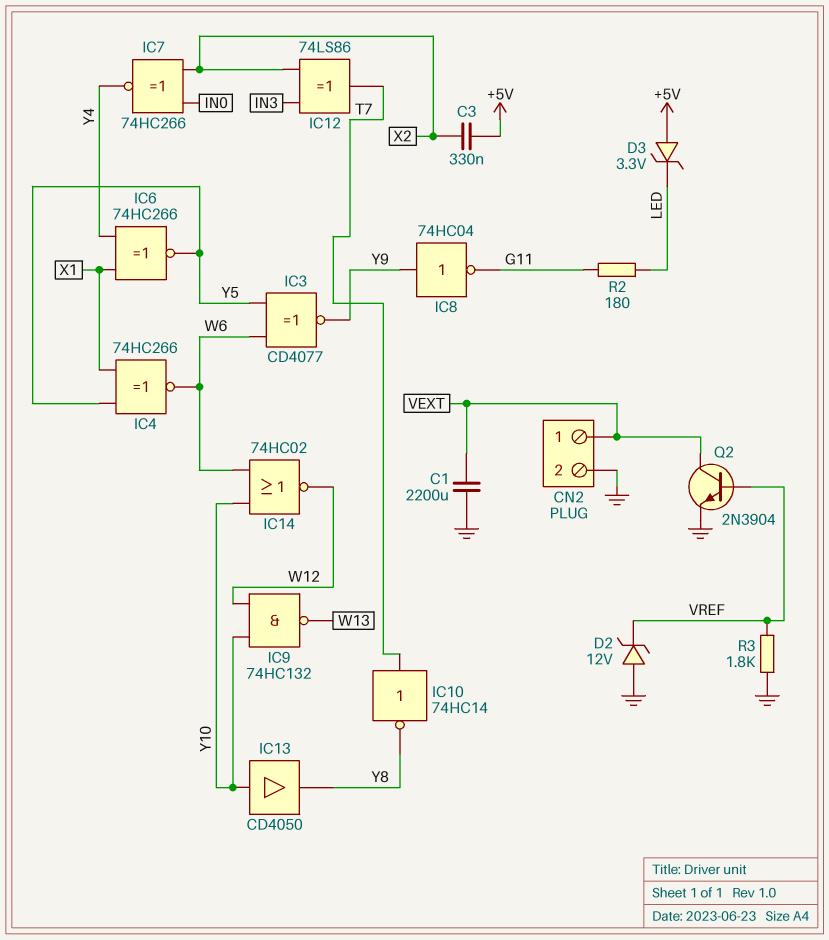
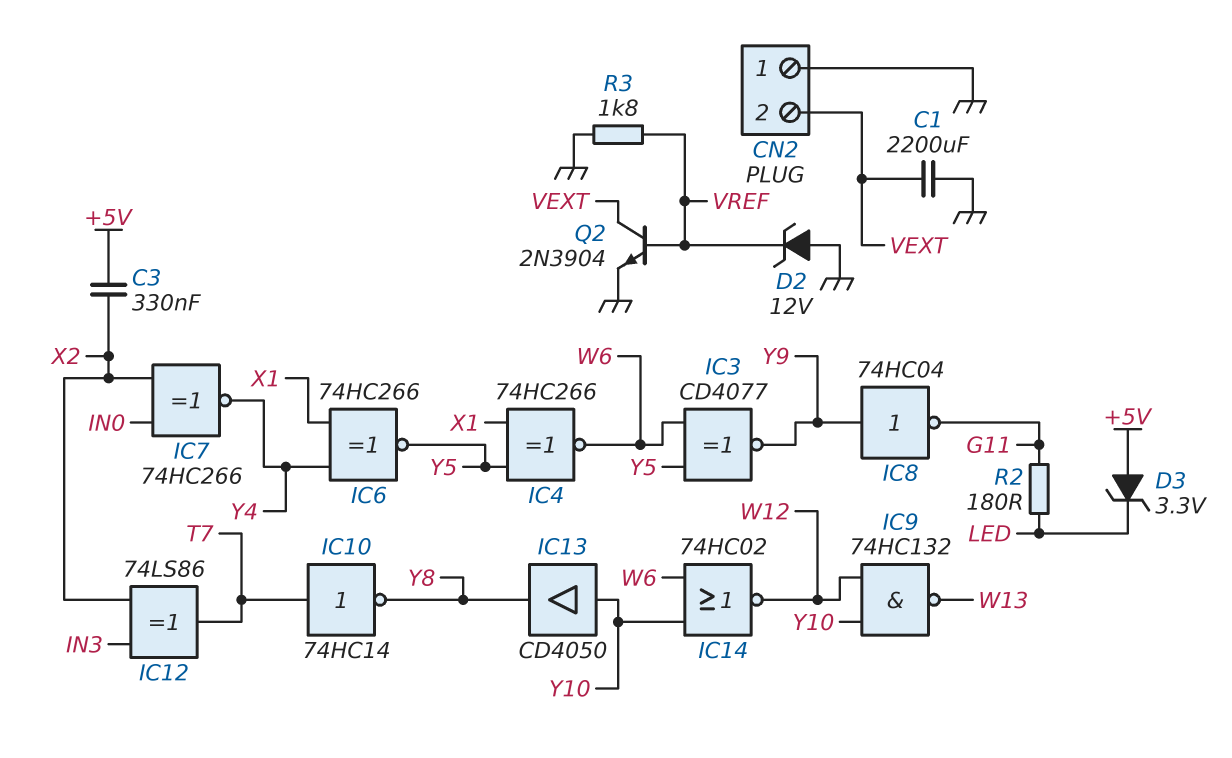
CN2 pin 1: VEXT -> GND
CN2 pin 2: GND -> VEXT

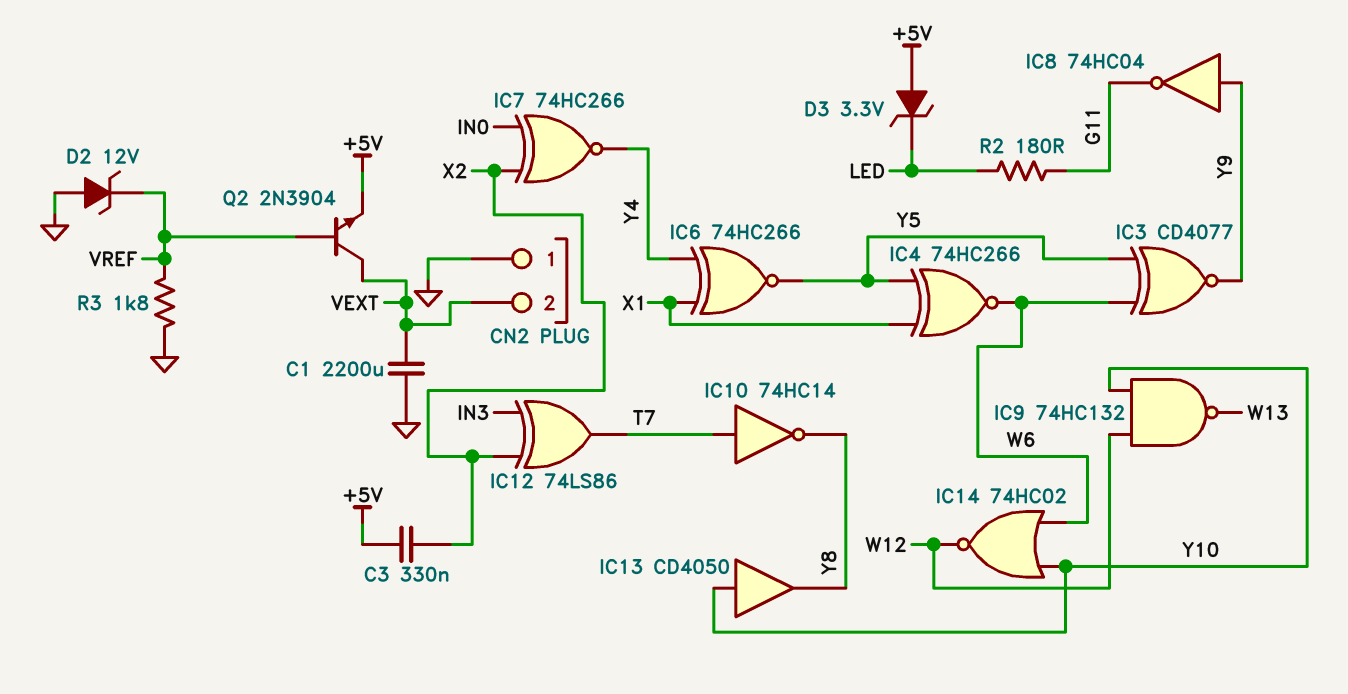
Q2: NPN 2N3904 (B VREF, C VEXT, E GND) -> NPN 2N3904 (B VREF, C VEXT, E +5V)

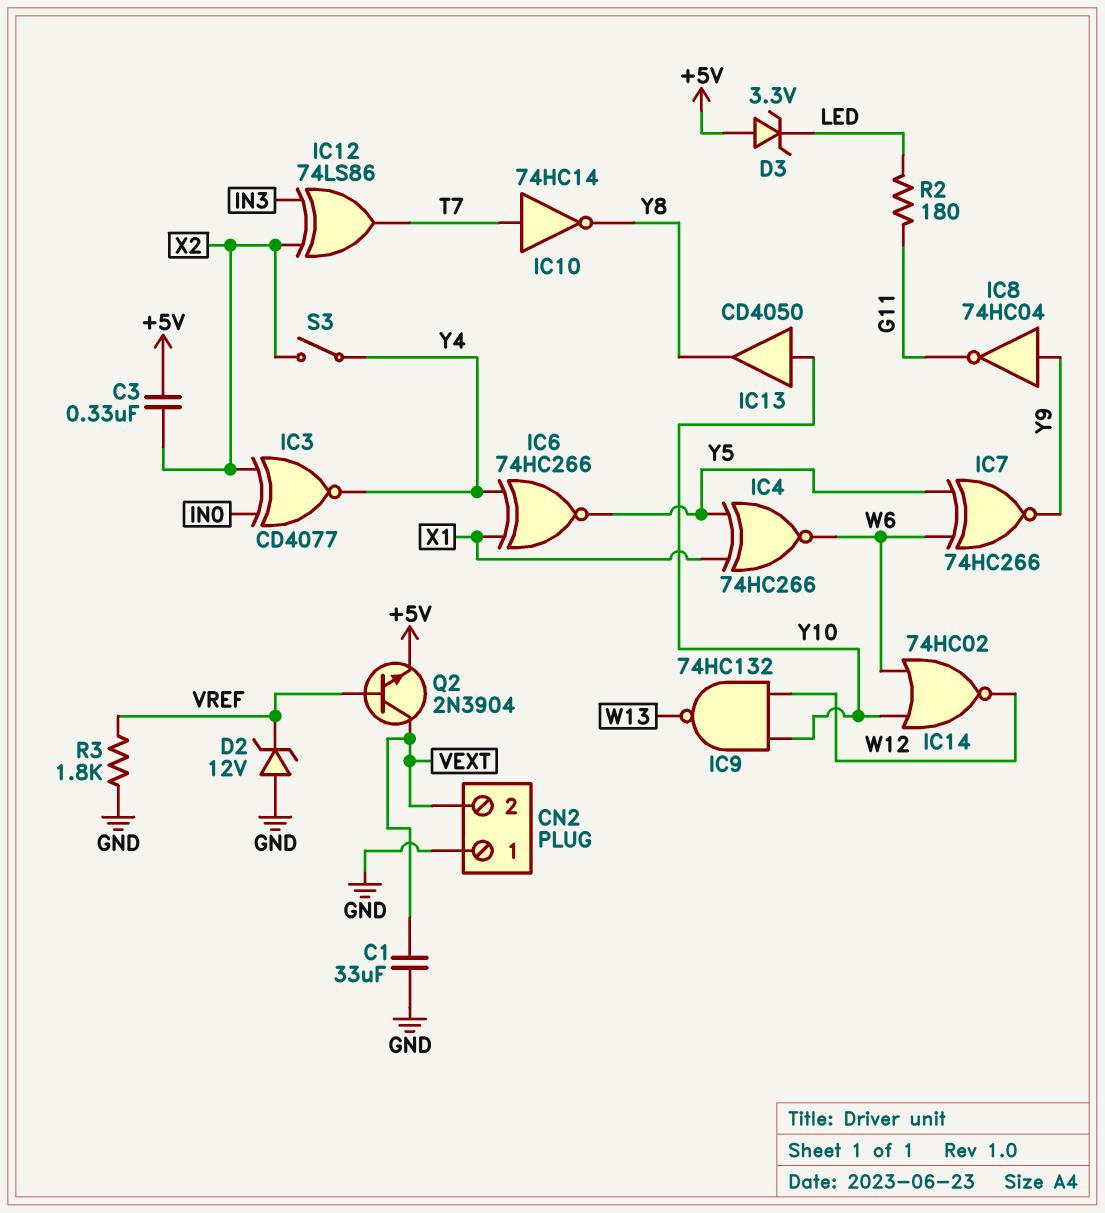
C1: 2200uF (GND, VEXT) -> 33uF (GND, VEXT)
IC3: XNOR CD4077 (in W6, in Y5, out Y9) -> XNOR CD4077 (in IN0, in X2, out Y4)
IC7: XNOR 74HC266 (in IN0, in X2, out Y4) -> XNOR 74HC266 (in W6, in Y5, out Y9)
S3: none -> switch (X2, Y4)

